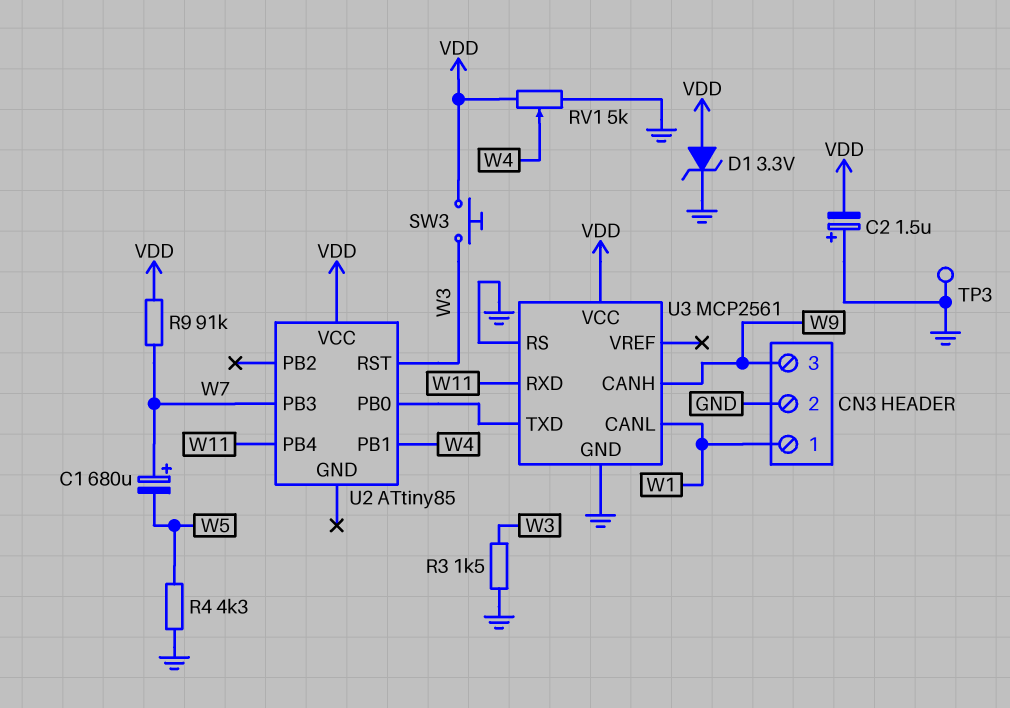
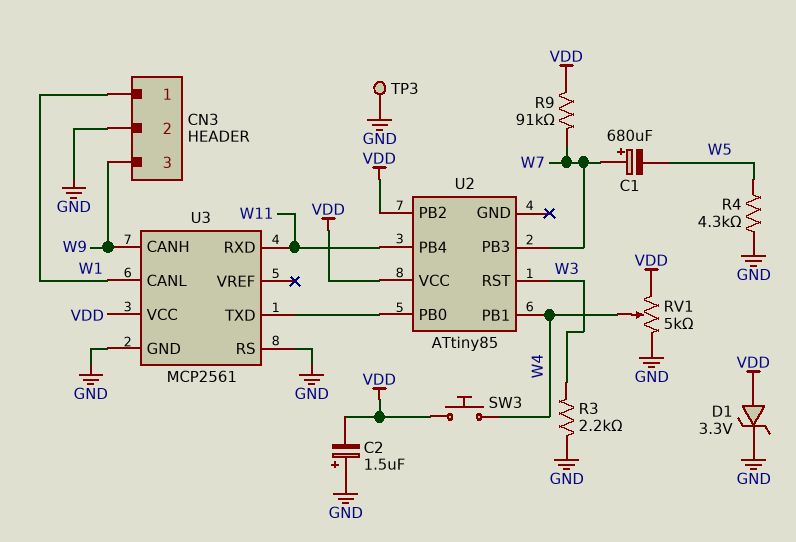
R3: 1.5k (GND, W3) -> 2.2k (GND, W3)
SW3: button (VDD, W3) -> button (VDD, W4)
U2 pin PB2: none -> VDD

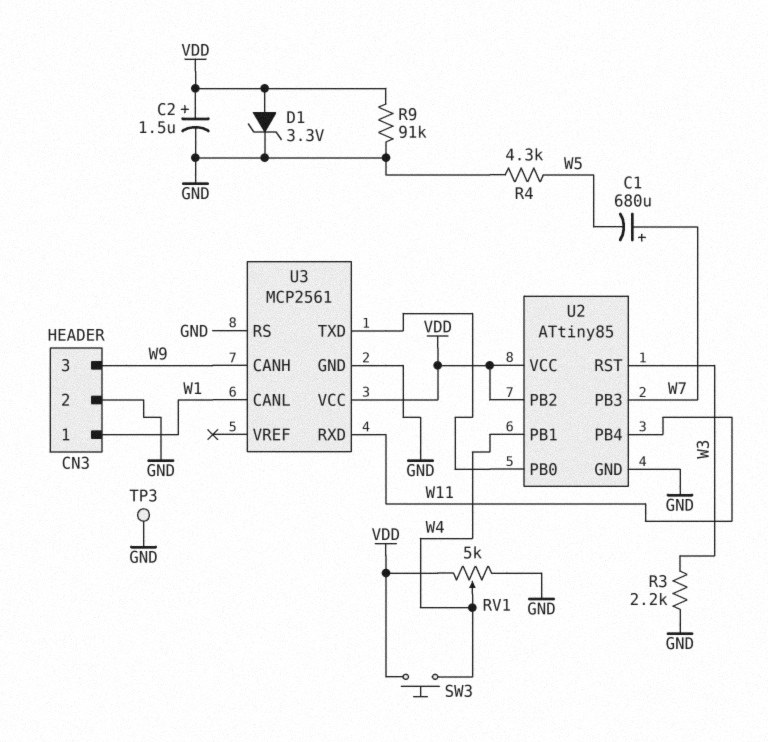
C2: 1.5uF (plus GND, minus VDD) -> 1.5uF (plus VDD, minus GND)
R9: 91k (VDD, W7) -> 91k (GND, VDD)
U2 pin GND: none -> GND

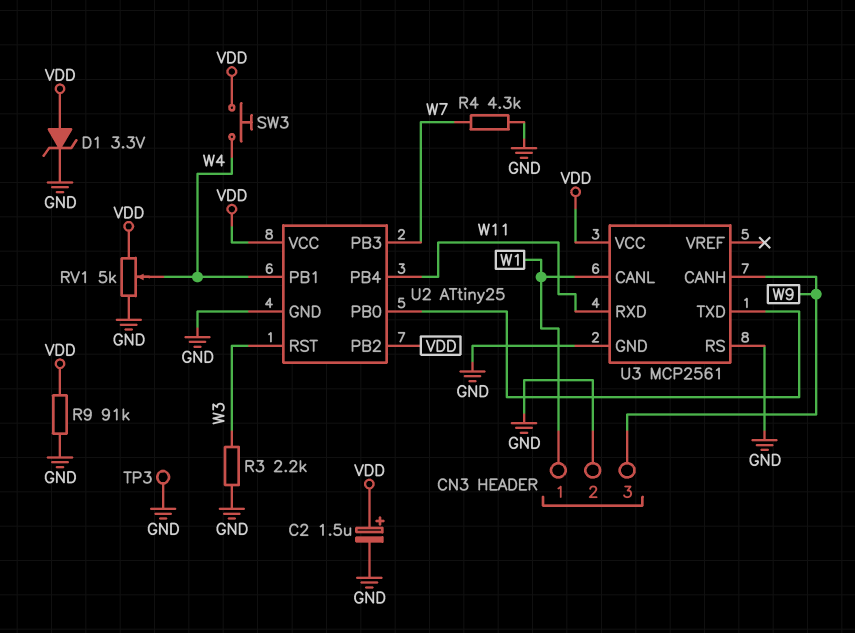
C1: 680uF (plus W7, minus W5) -> none
R4: 4.3k (GND, W5) -> 4.3k (GND, W7)
U2: ATtiny85 -> ATtiny25

